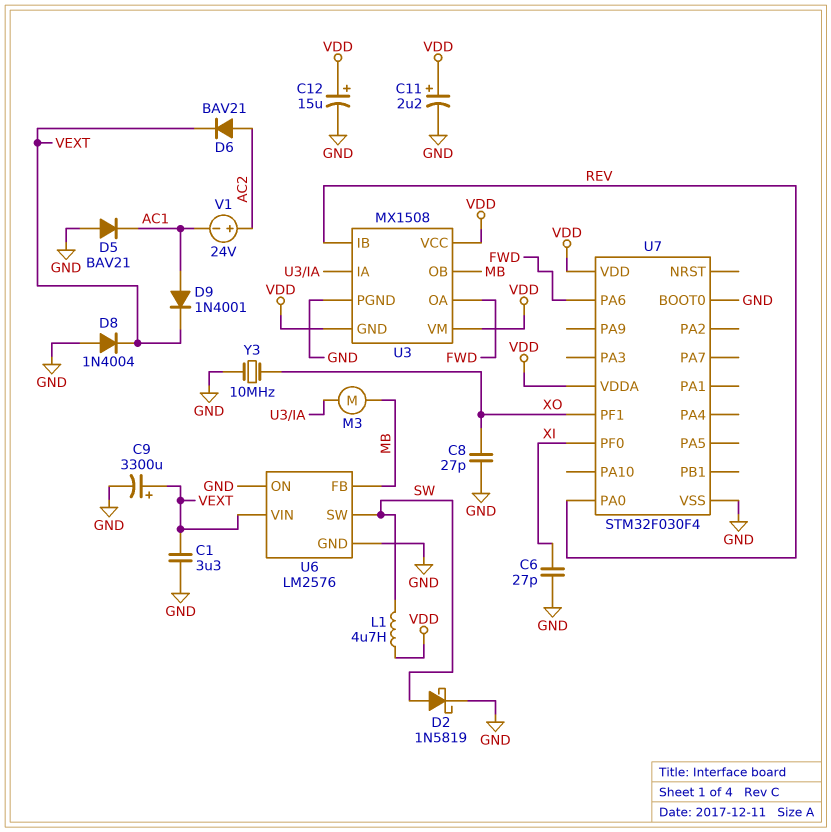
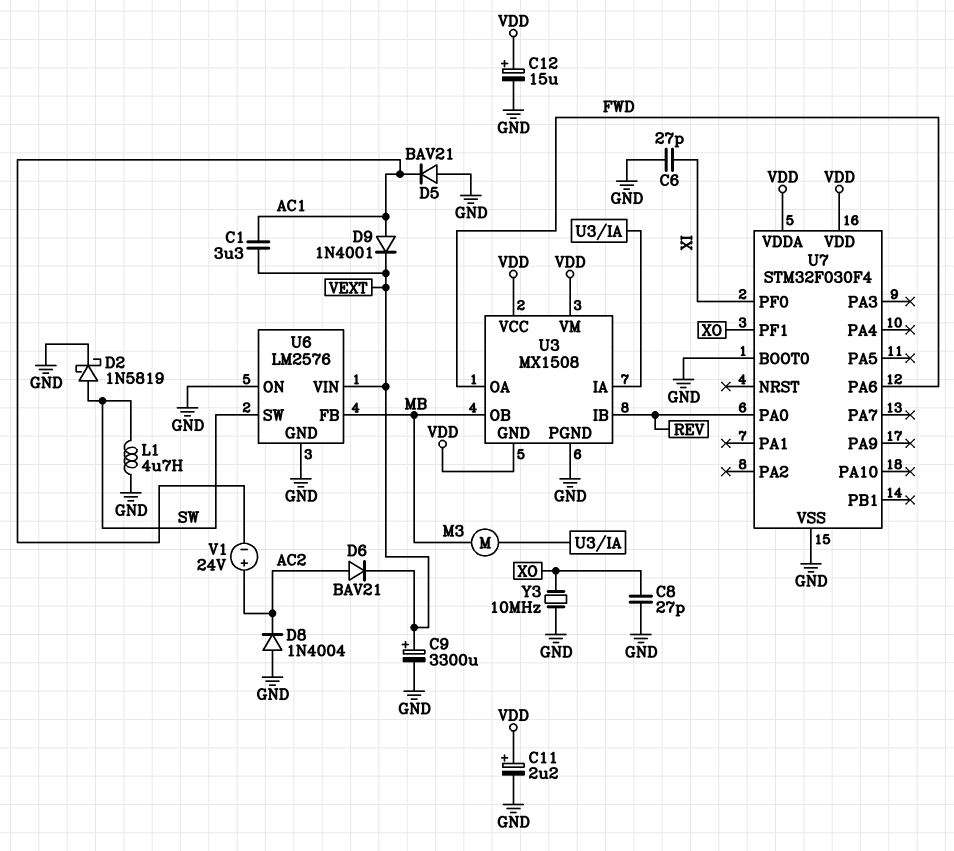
C1: 3.3uF (GND, VEXT) -> 3.3uF (AC1, VEXT)
D8: diode 1N4004 (A GND, K VEXT) -> diode 1N4004 (A GND, K AC2)
L1: 4.7uH (SW, VDD) -> 4.7uH (GND, SW)

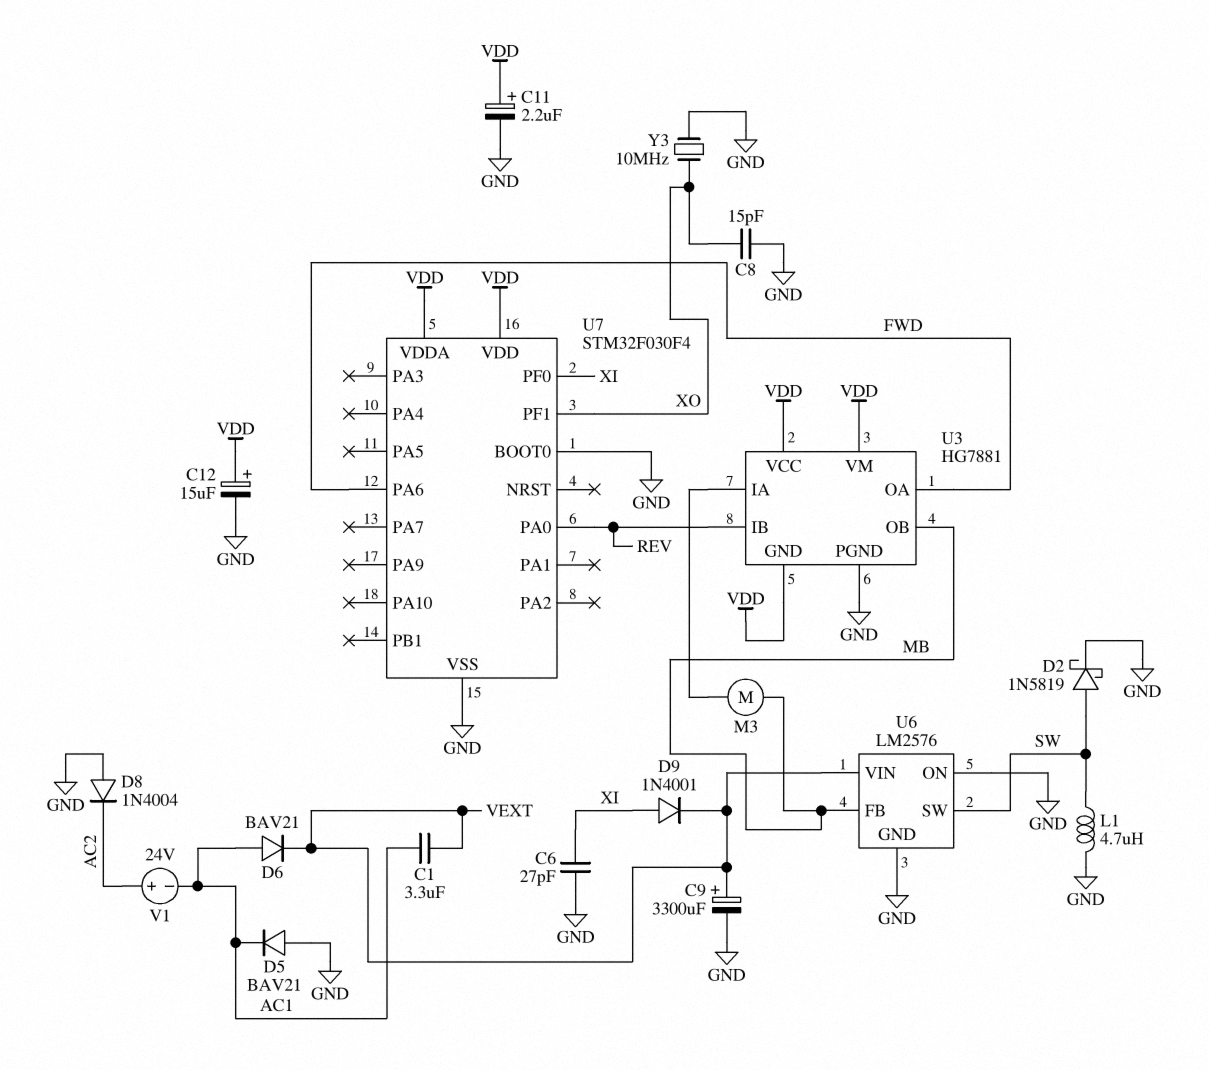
C8: 27pF (GND, XO) -> 15pF (GND, XO)
D6: diode BAV21 (A AC2, K VEXT) -> diode BAV21 (A AC1, K VEXT)
D9: diode 1N4001 (A AC1, K VEXT) -> diode 1N4001 (A XI, K VEXT)
U3: MX1508 -> HG7881

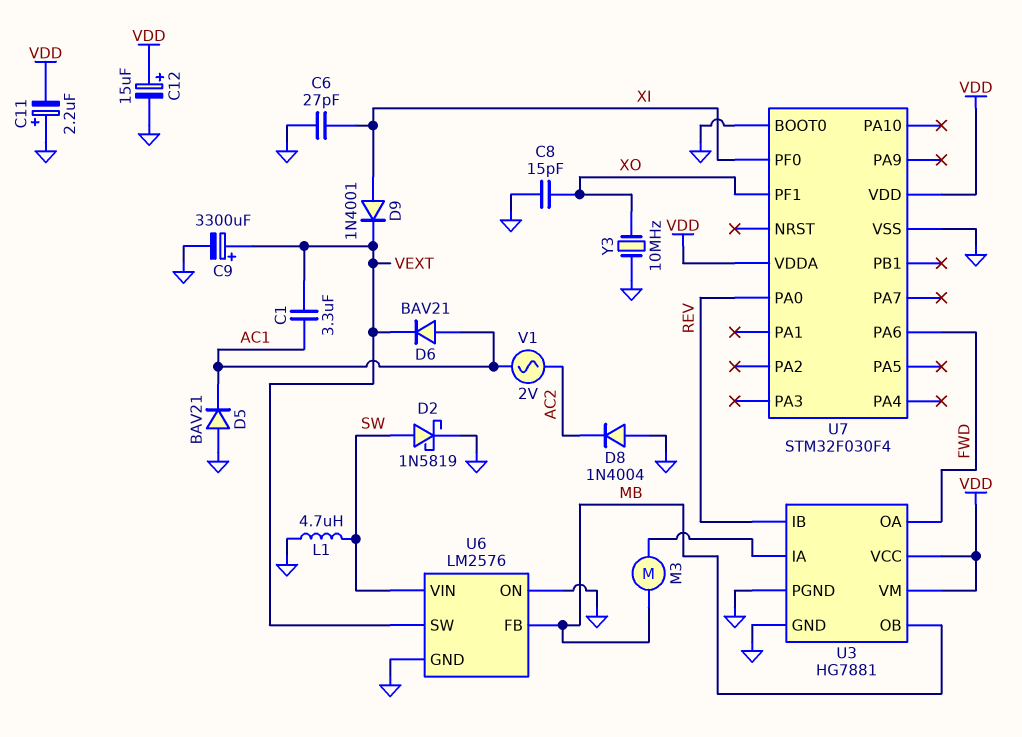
C11: 2.2uF (plus VDD, minus GND) -> 2.2uF (plus GND, minus VDD)
U3 pin GND: VDD -> GND
U6 pin SW: SW -> VEXT
U6 pin VIN: VEXT -> SW
V1: 24V (plus AC2, minus AC1) -> AC 2V (AC1, AC2)

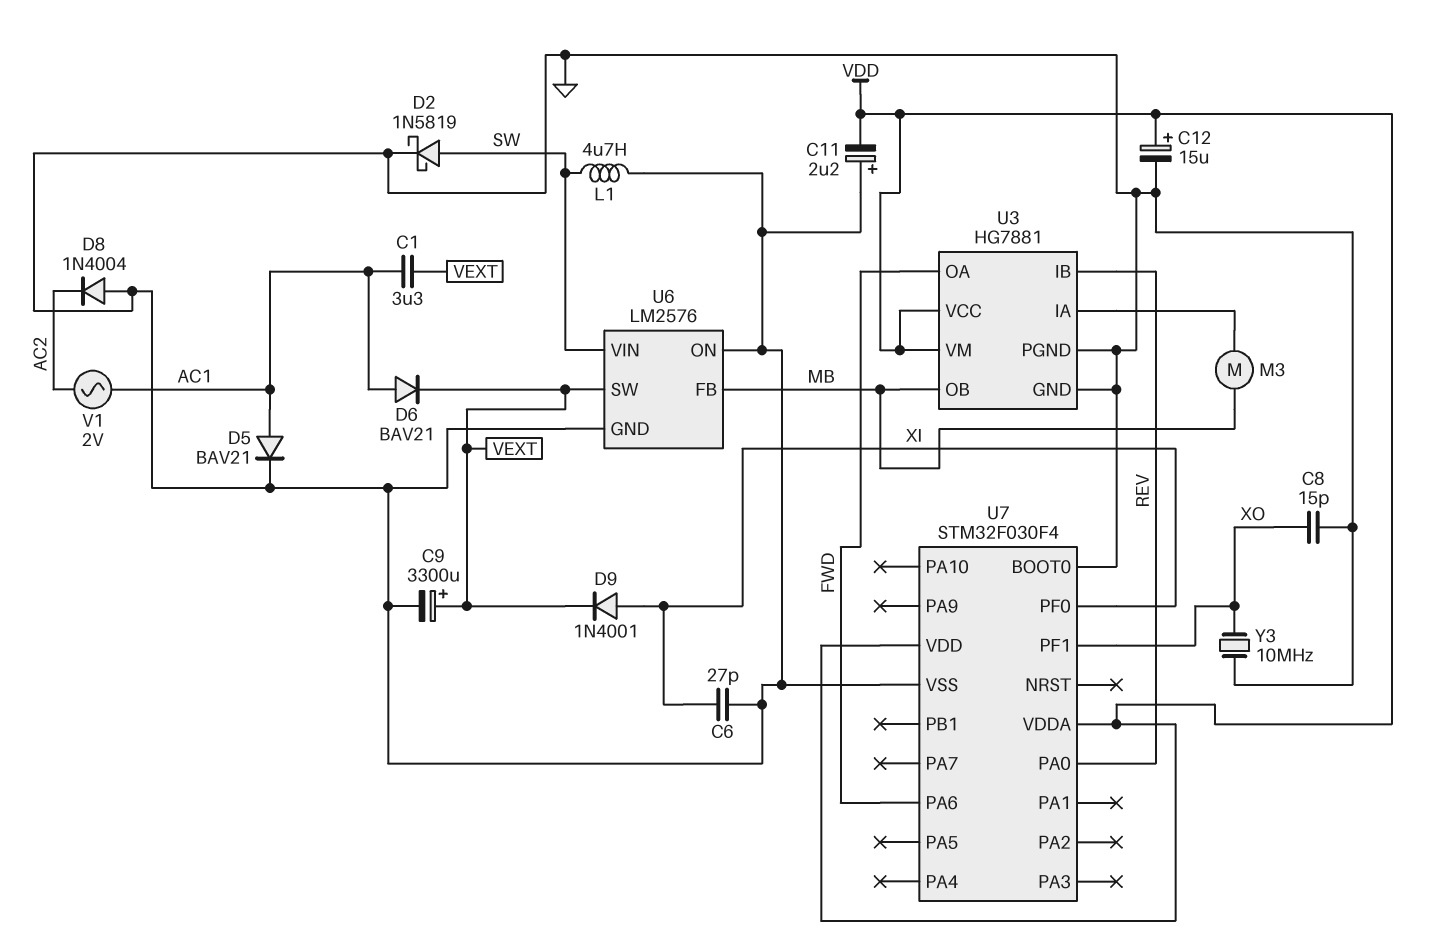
D5: diode BAV21 (A GND, K AC1) -> diode BAV21 (A AC1, K GND)

